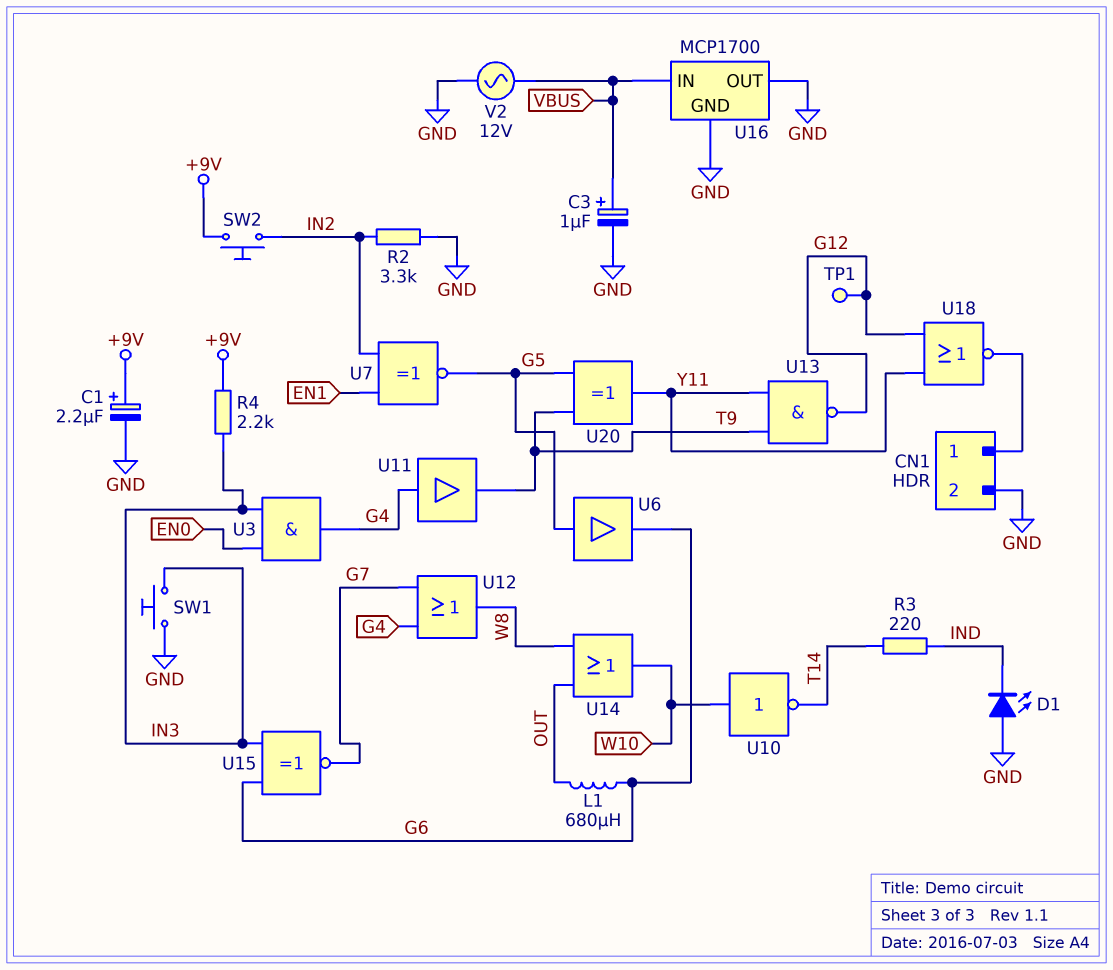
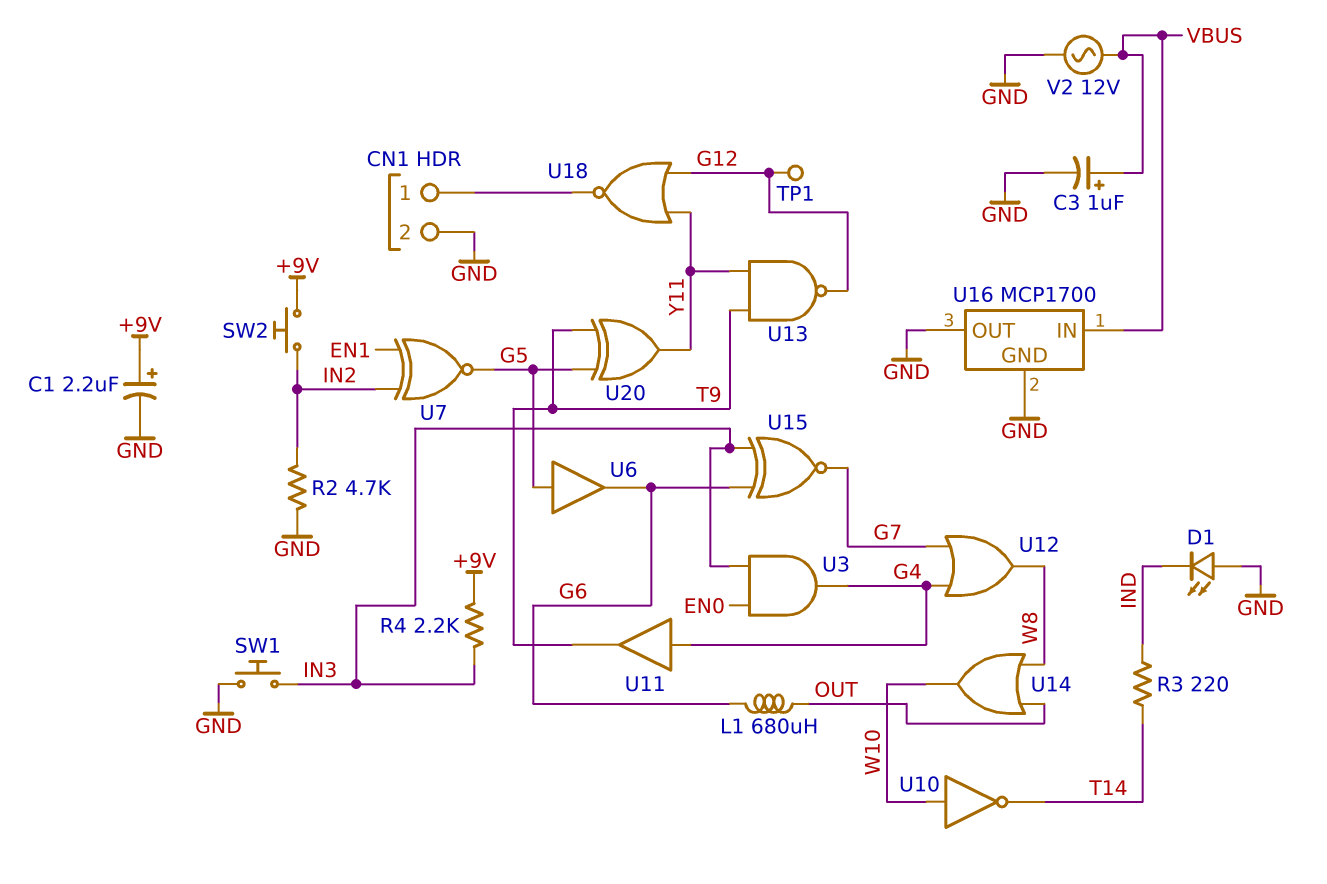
R2: 3.3k (GND, IN2) -> 4.7k (GND, IN2)

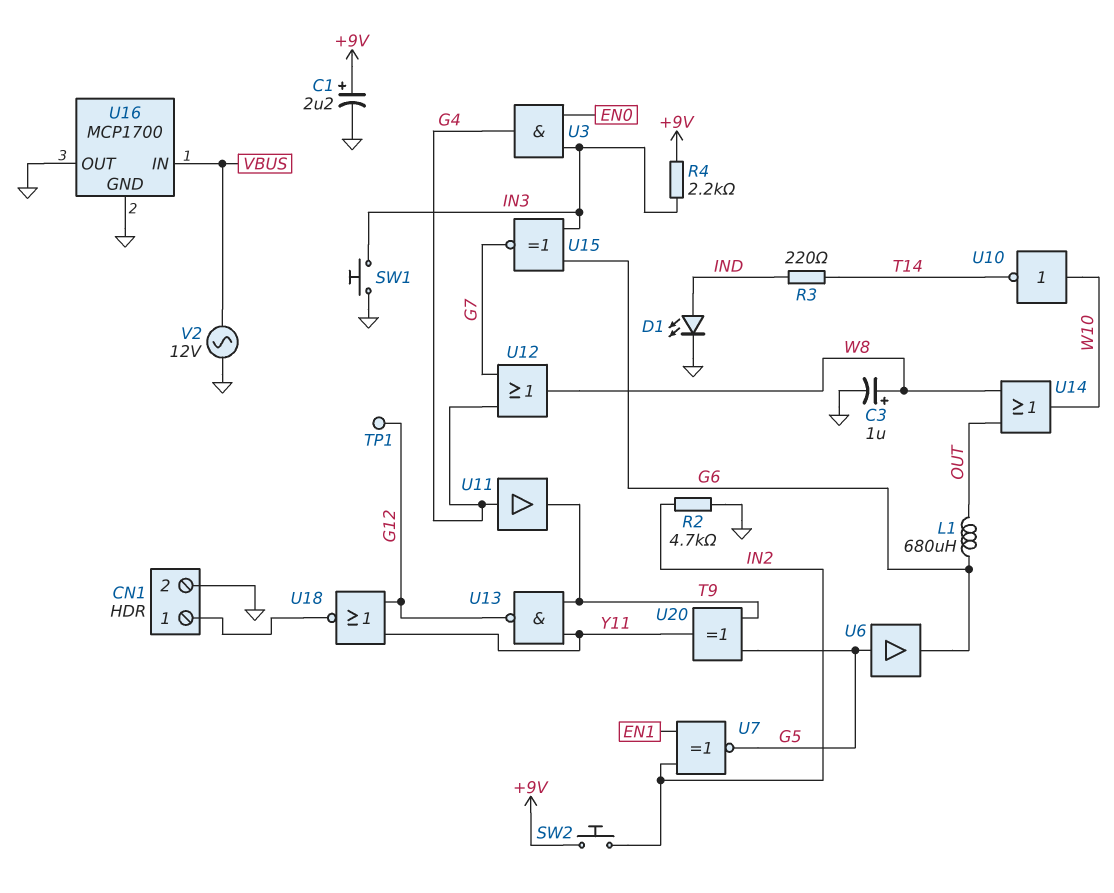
C3: 1uF (plus VBUS, minus GND) -> 1uF (plus W8, minus GND)
D1: LED (A GND, K IND) -> LED (A IND, K GND)

